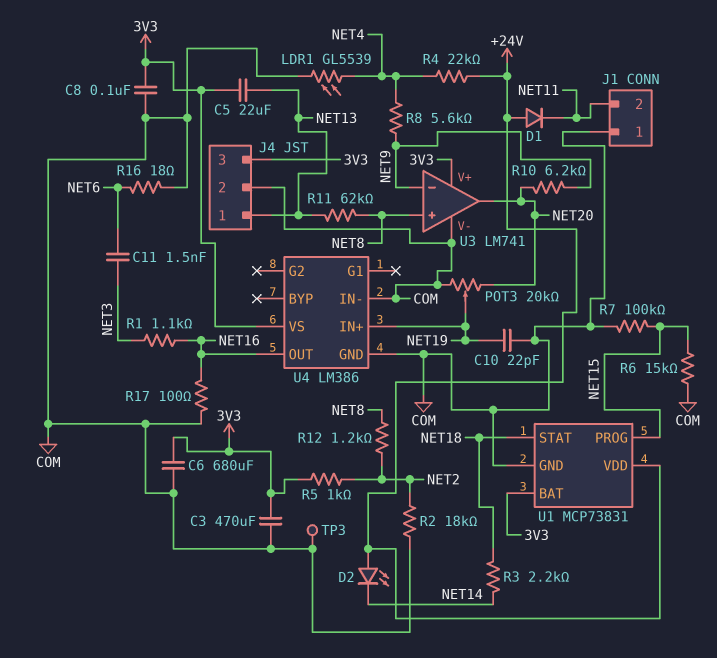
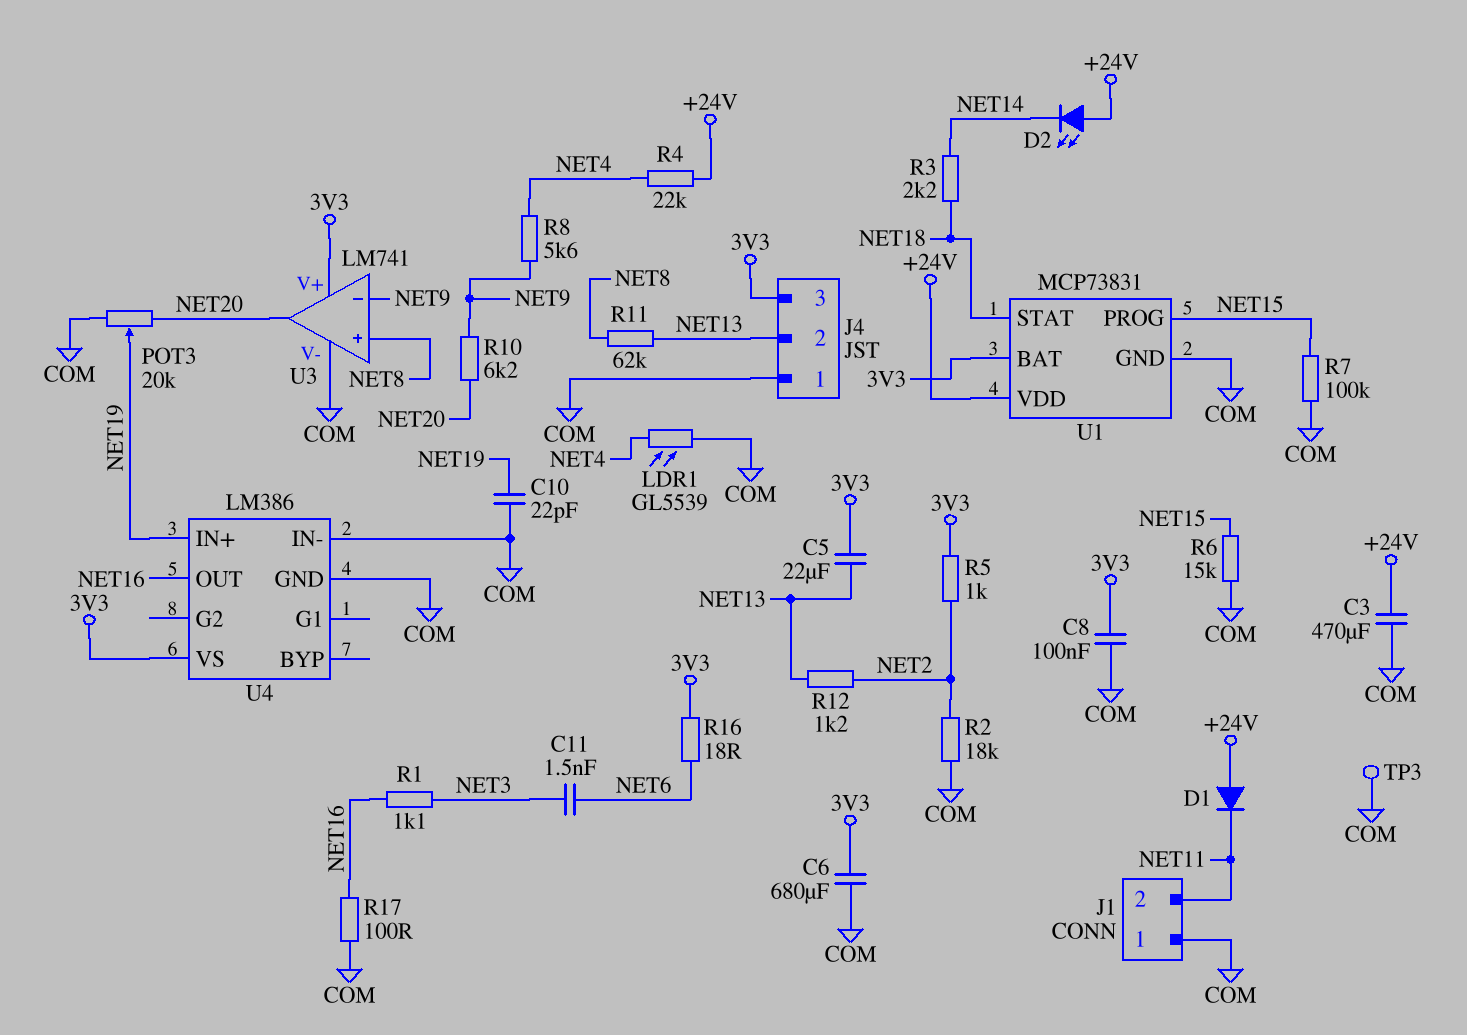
C3: 470uF (3V3, COM) -> 470uF (+24V, COM)
J4 pin 1: NET13 -> COM
J4 pin 2: COM -> NET13
R12: 1.2k (NET2, NET8) -> 1.2k (NET2, NET13)
R16: 18 (COM, NET6) -> 18 (3V3, NET6)

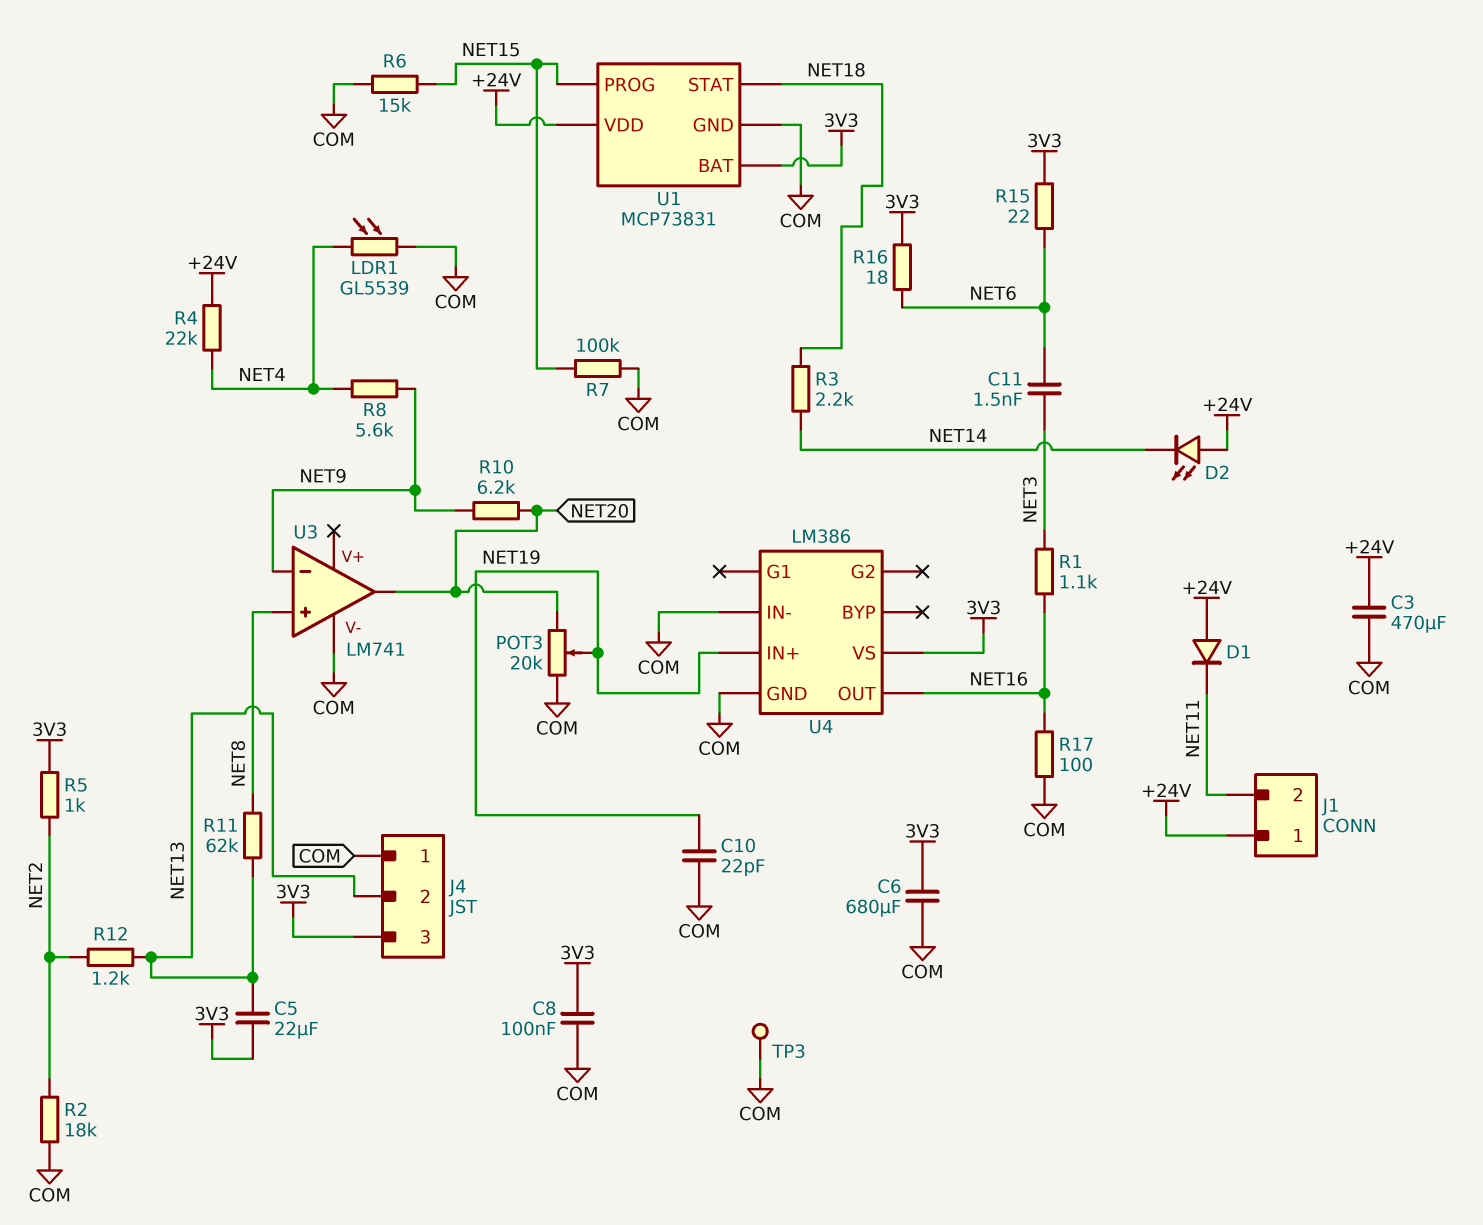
J1 pin 1: COM -> +24V
R15: none -> 22 (3V3, NET6)
U3 pin V+: 3V3 -> none

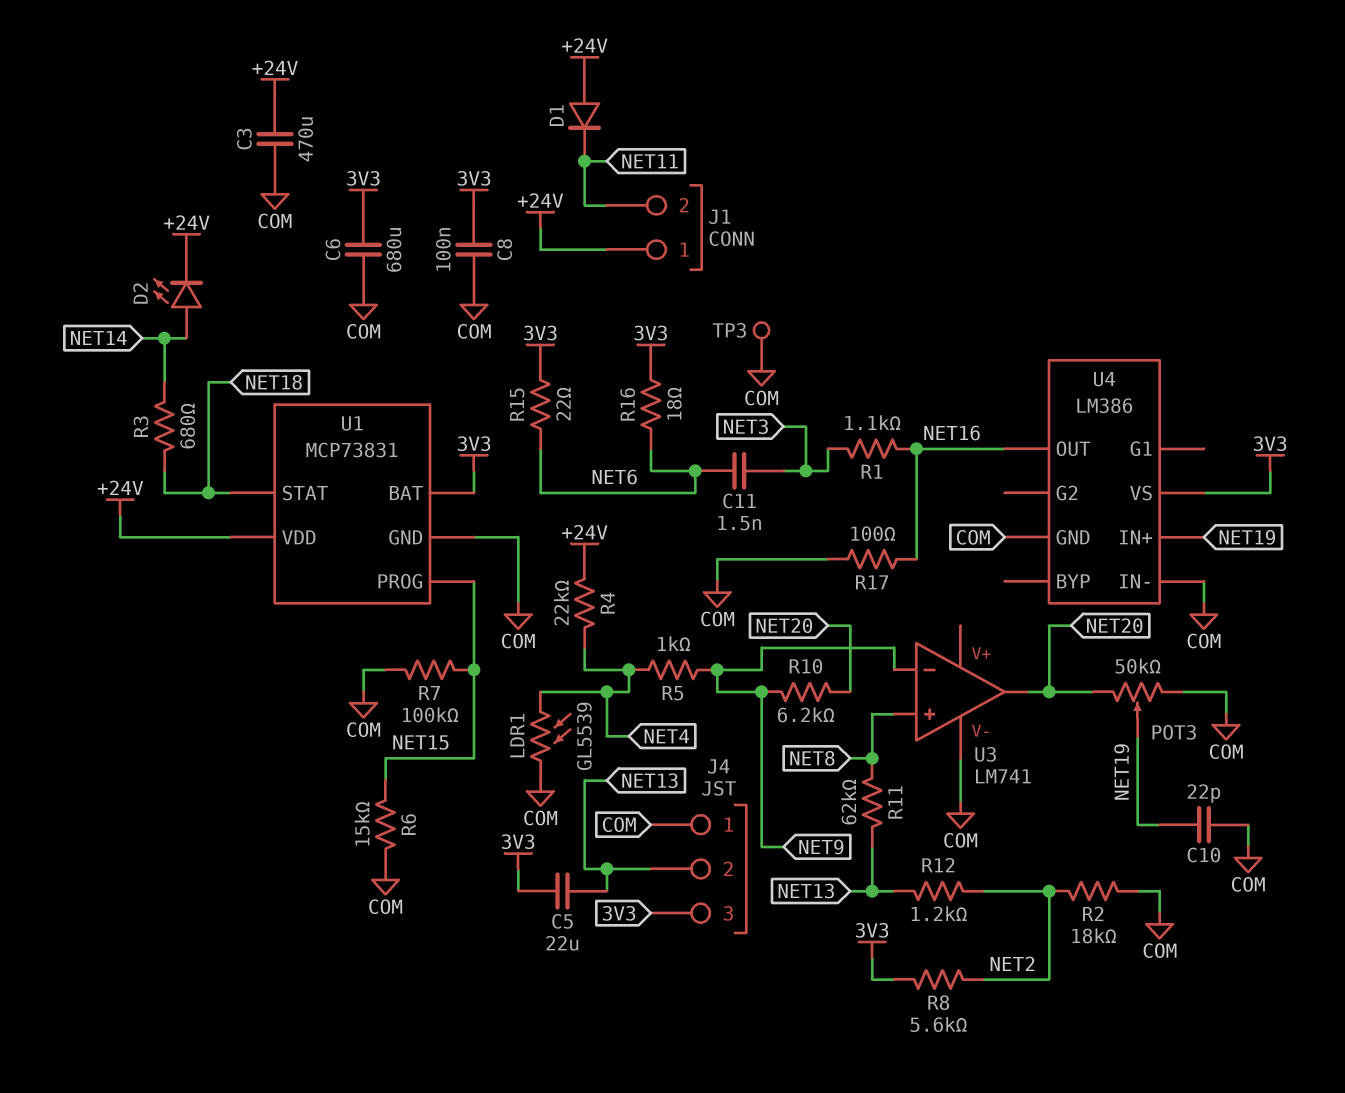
D2: LED (A +24V, K NET14) -> LED (A NET14, K +24V)
POT3: 20k (COM, NET20, wiper NET19) -> 50k (COM, NET20, wiper NET19)
R3: 2.2k (NET14, NET18) -> 680 (NET14, NET18)
R5: 1k (3V3, NET2) -> 1k (NET4, NET9)
R8: 5.6k (NET4, NET9) -> 5.6k (3V3, NET2)

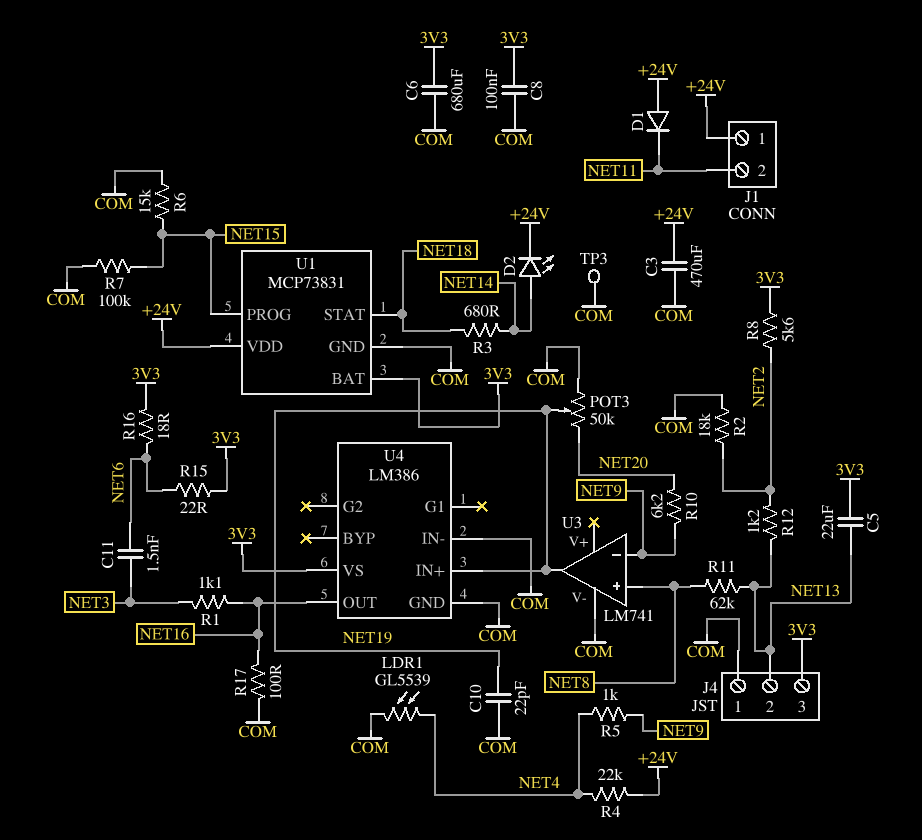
U3 pin out: NET20 -> NET19

